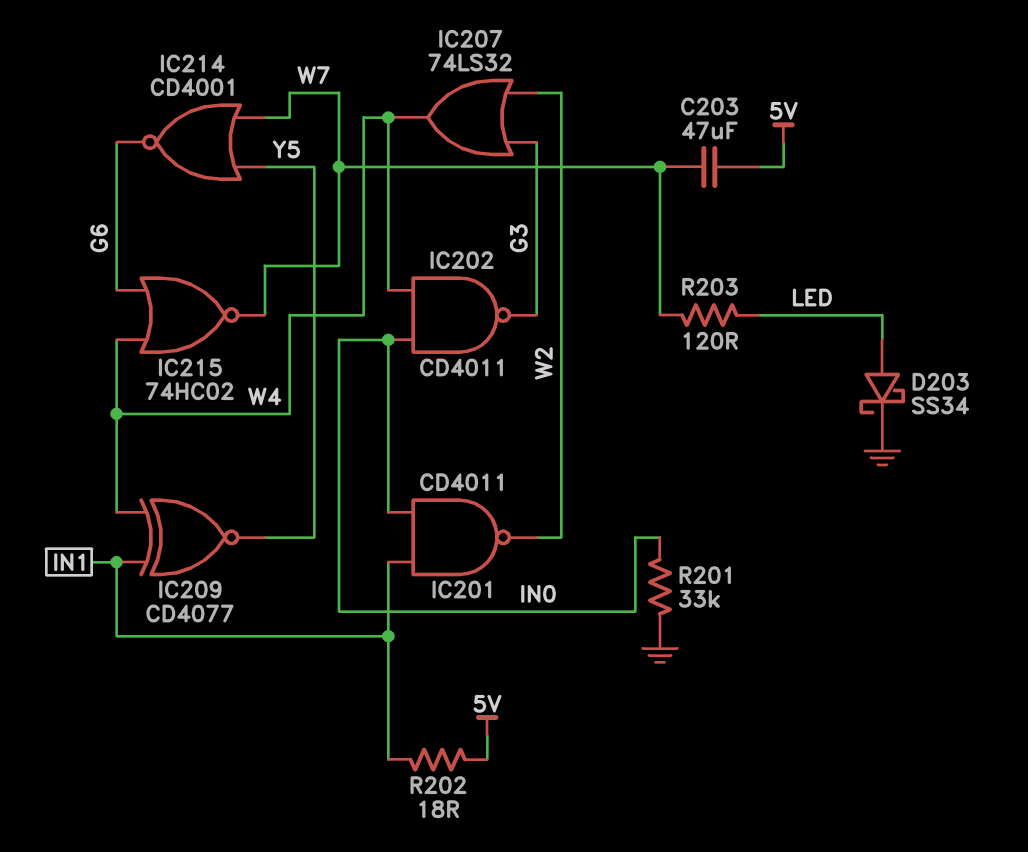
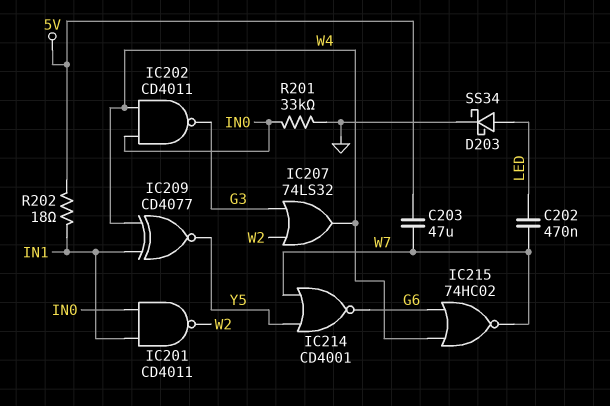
C202: none -> 470nF (LED, W7)
R203: 120 (LED, W7) -> none

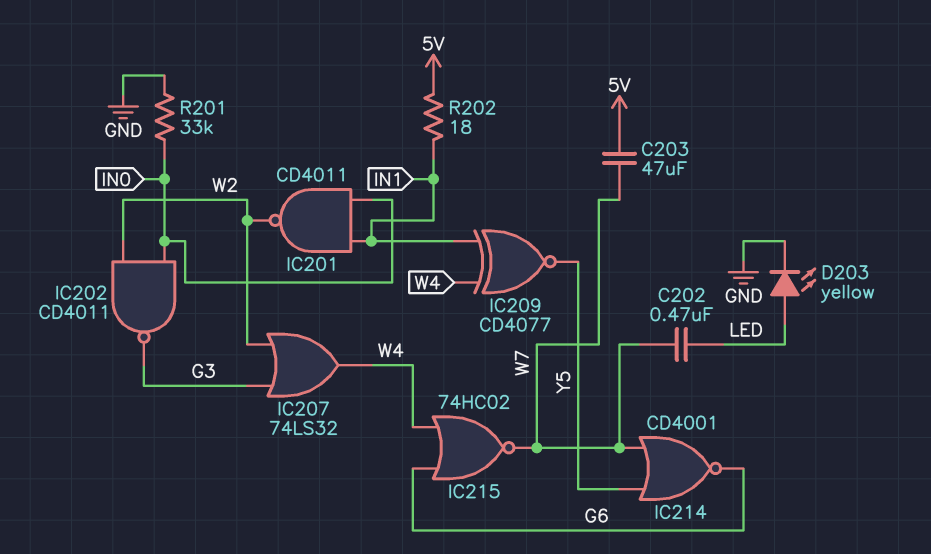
D203: schottky SS34 (A LED, K GND) -> LED yellow (A LED, K GND)
IC202: NAND CD4011 (in IN0, in W4, out G3) -> NAND CD4011 (in IN0, in W2, out G3)

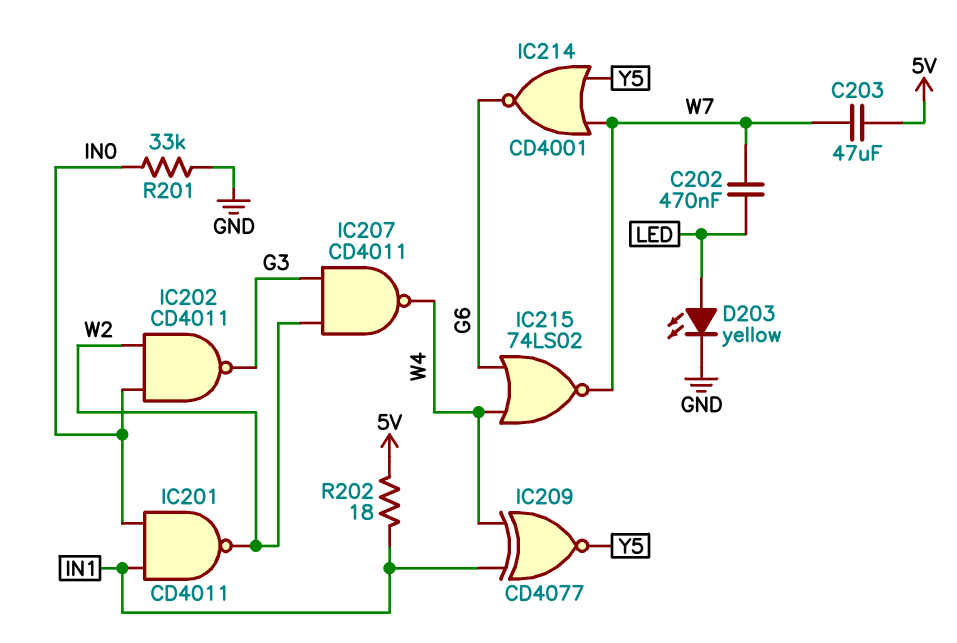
IC207: OR 74LS32 (in G3, in W2, out W4) -> NAND CD4011 (in G3, in W2, out W4)
IC215: NOR 74HC02 (in G6, in W4, out W7) -> NOR 74LS02 (in G6, in W4, out W7)

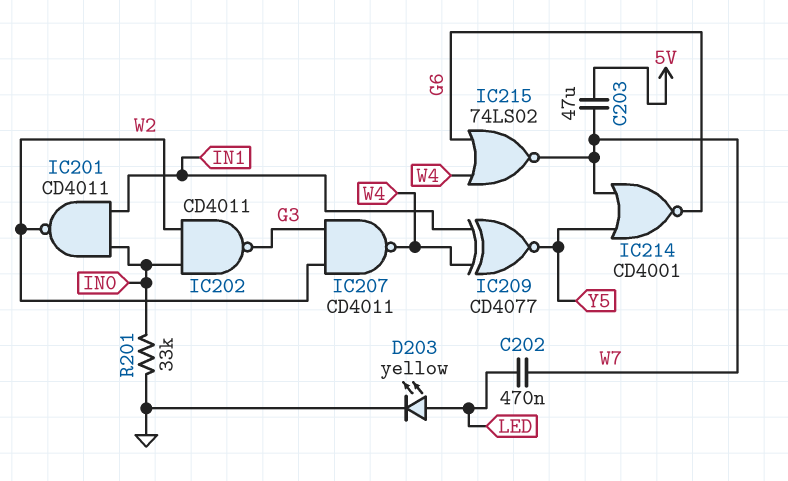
R202: 18 (5V, IN1) -> none

